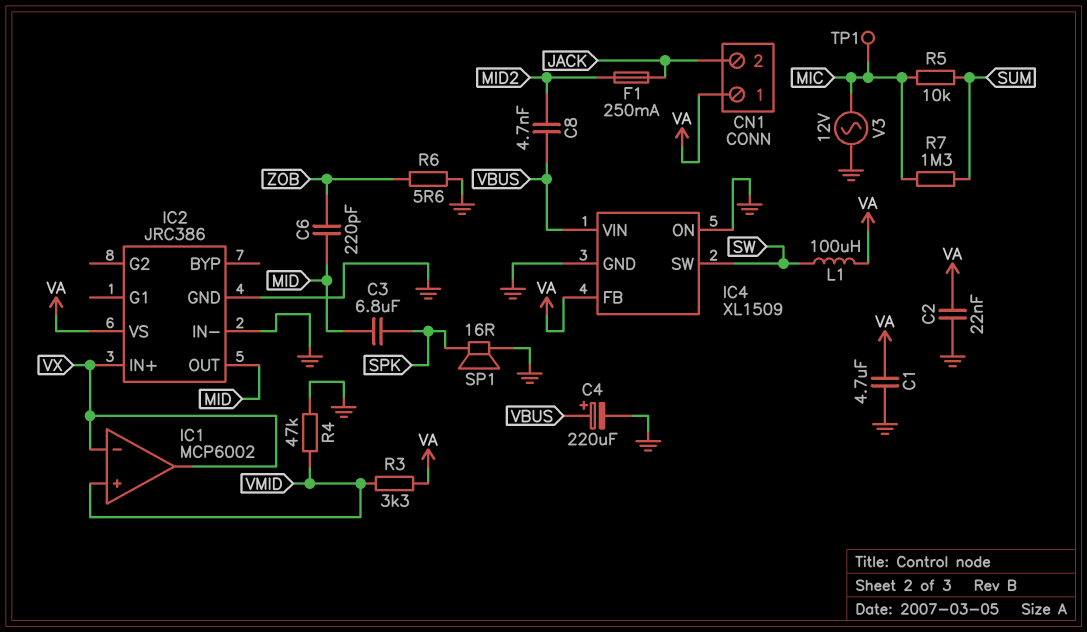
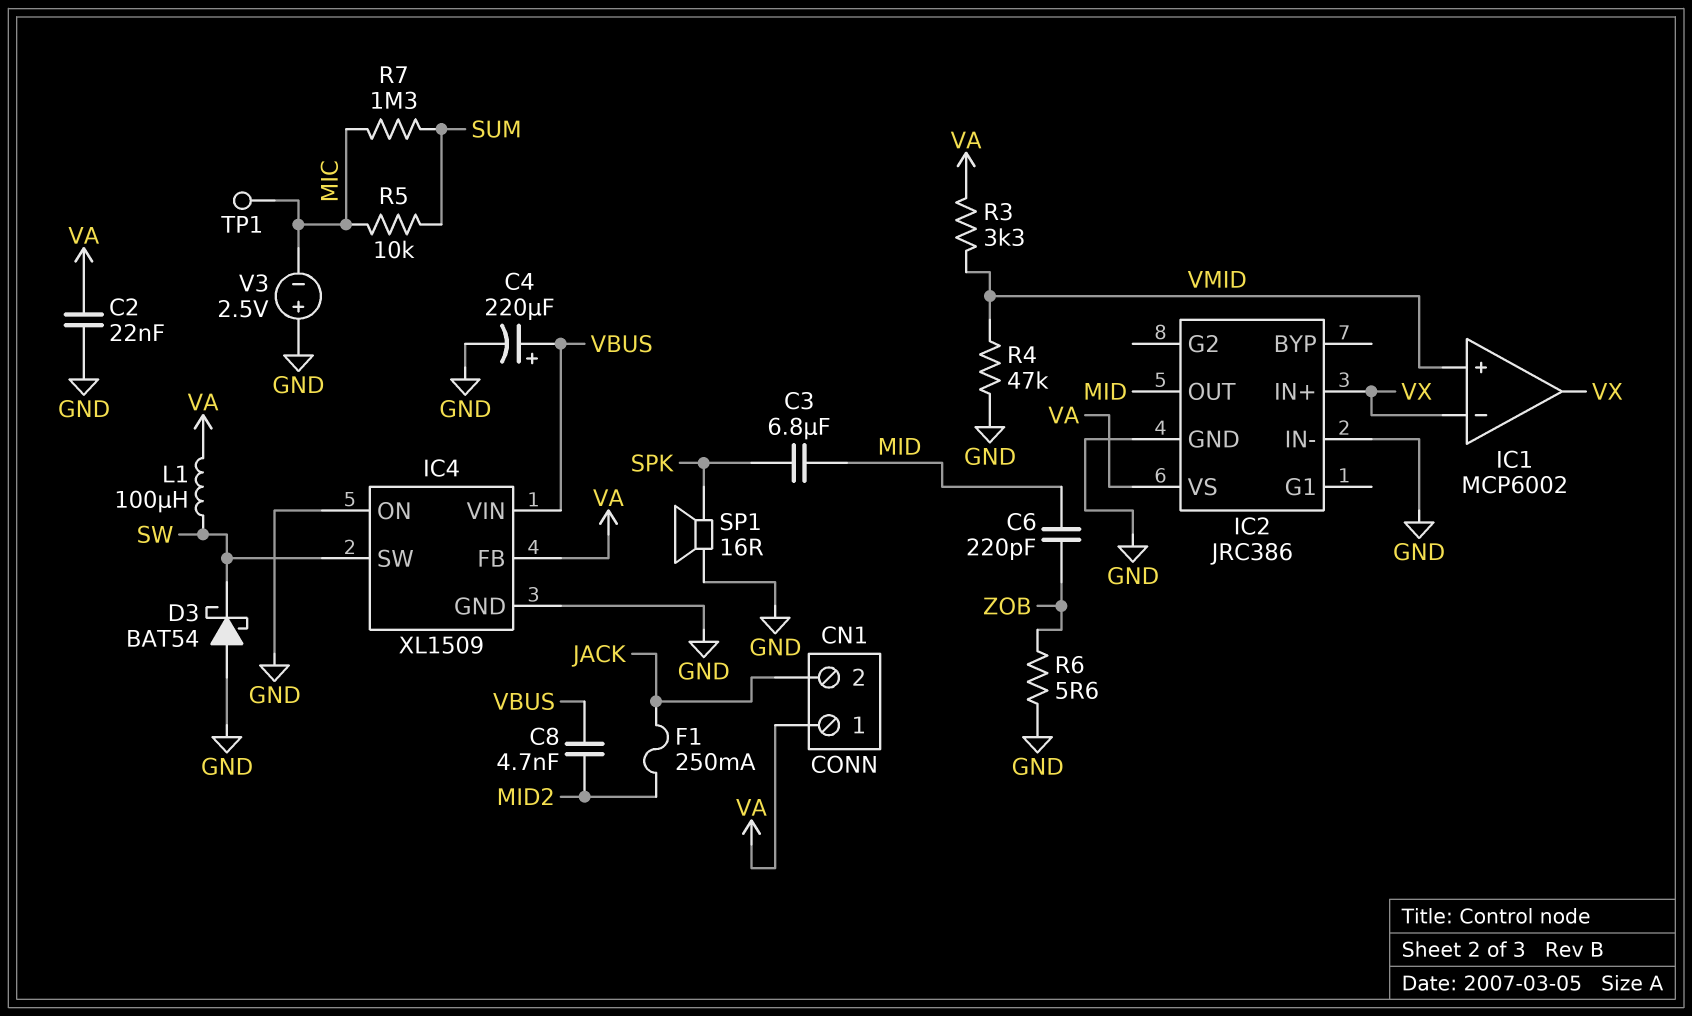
C1: 4.7uF (GND, VA) -> none
D3: none -> schottky BAT54 (A GND, K SW)
V3: AC 12V (GND, MIC) -> 2.5V (plus GND, minus MIC)

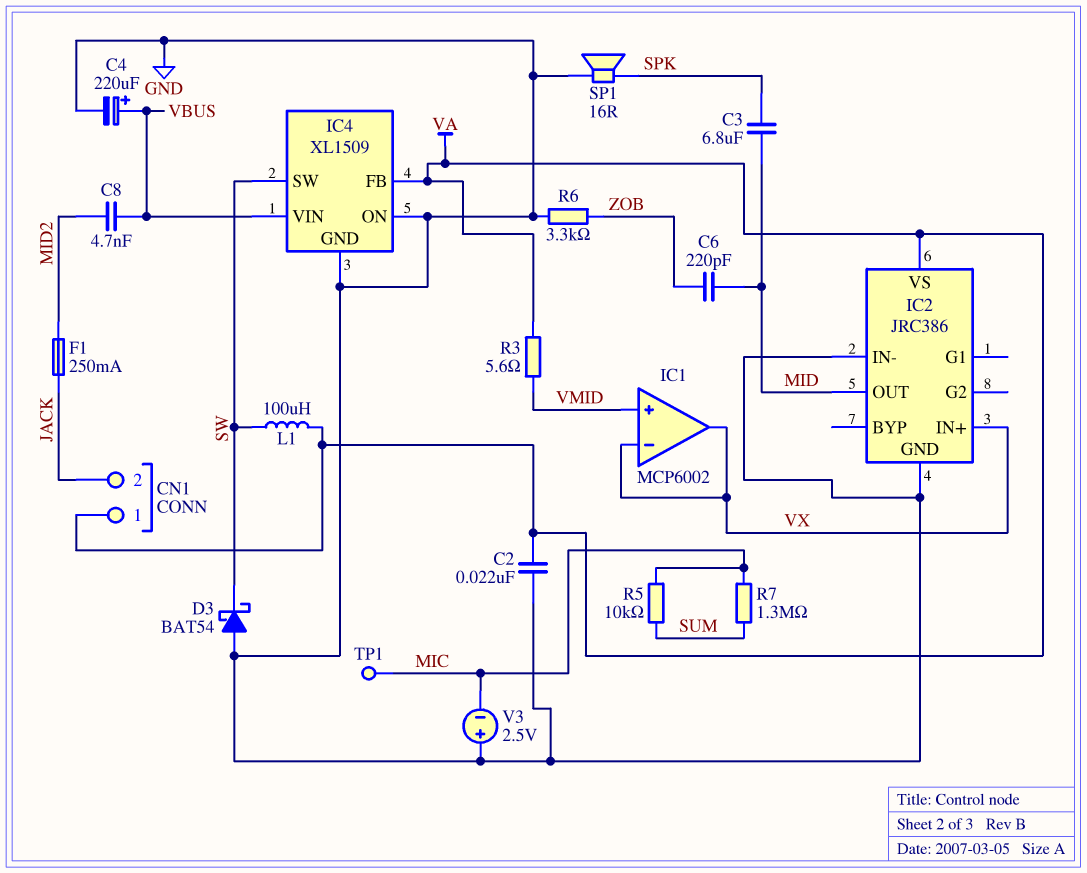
R3: 3.3k (VA, VMID) -> 5.6 (VA, VMID)
R4: 47k (GND, VMID) -> none
R6: 5.6 (GND, ZOB) -> 3.3k (GND, ZOB)

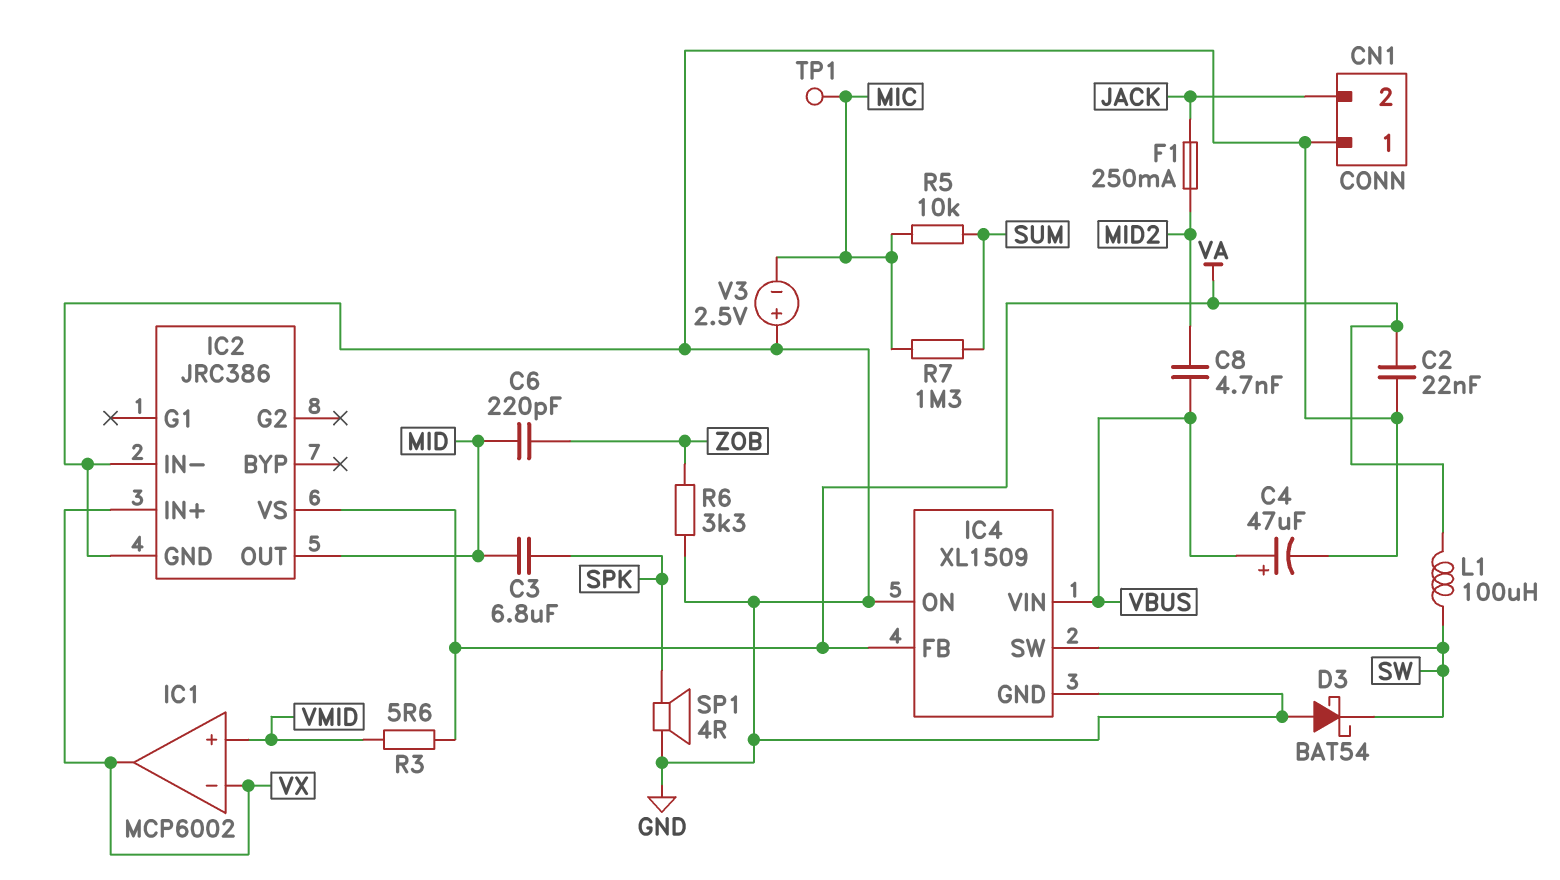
C4: 220uF (plus VBUS, minus GND) -> 47uF (plus VBUS, minus GND)
CN1 pin 1: VA -> GND
SP1: speaker 16R (GND, SPK) -> speaker 4R (GND, SPK)

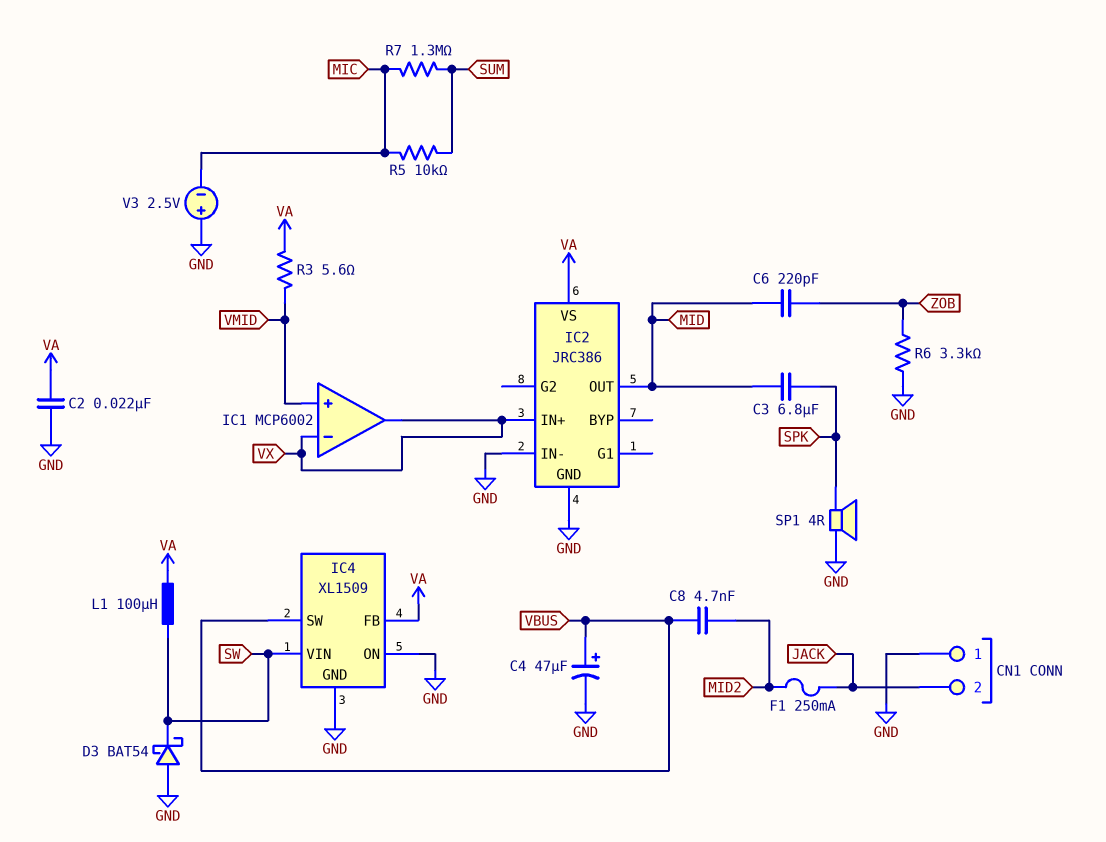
IC4 pin SW: SW -> VBUS
IC4 pin VIN: VBUS -> SW
TP1: test point (MIC) -> none

